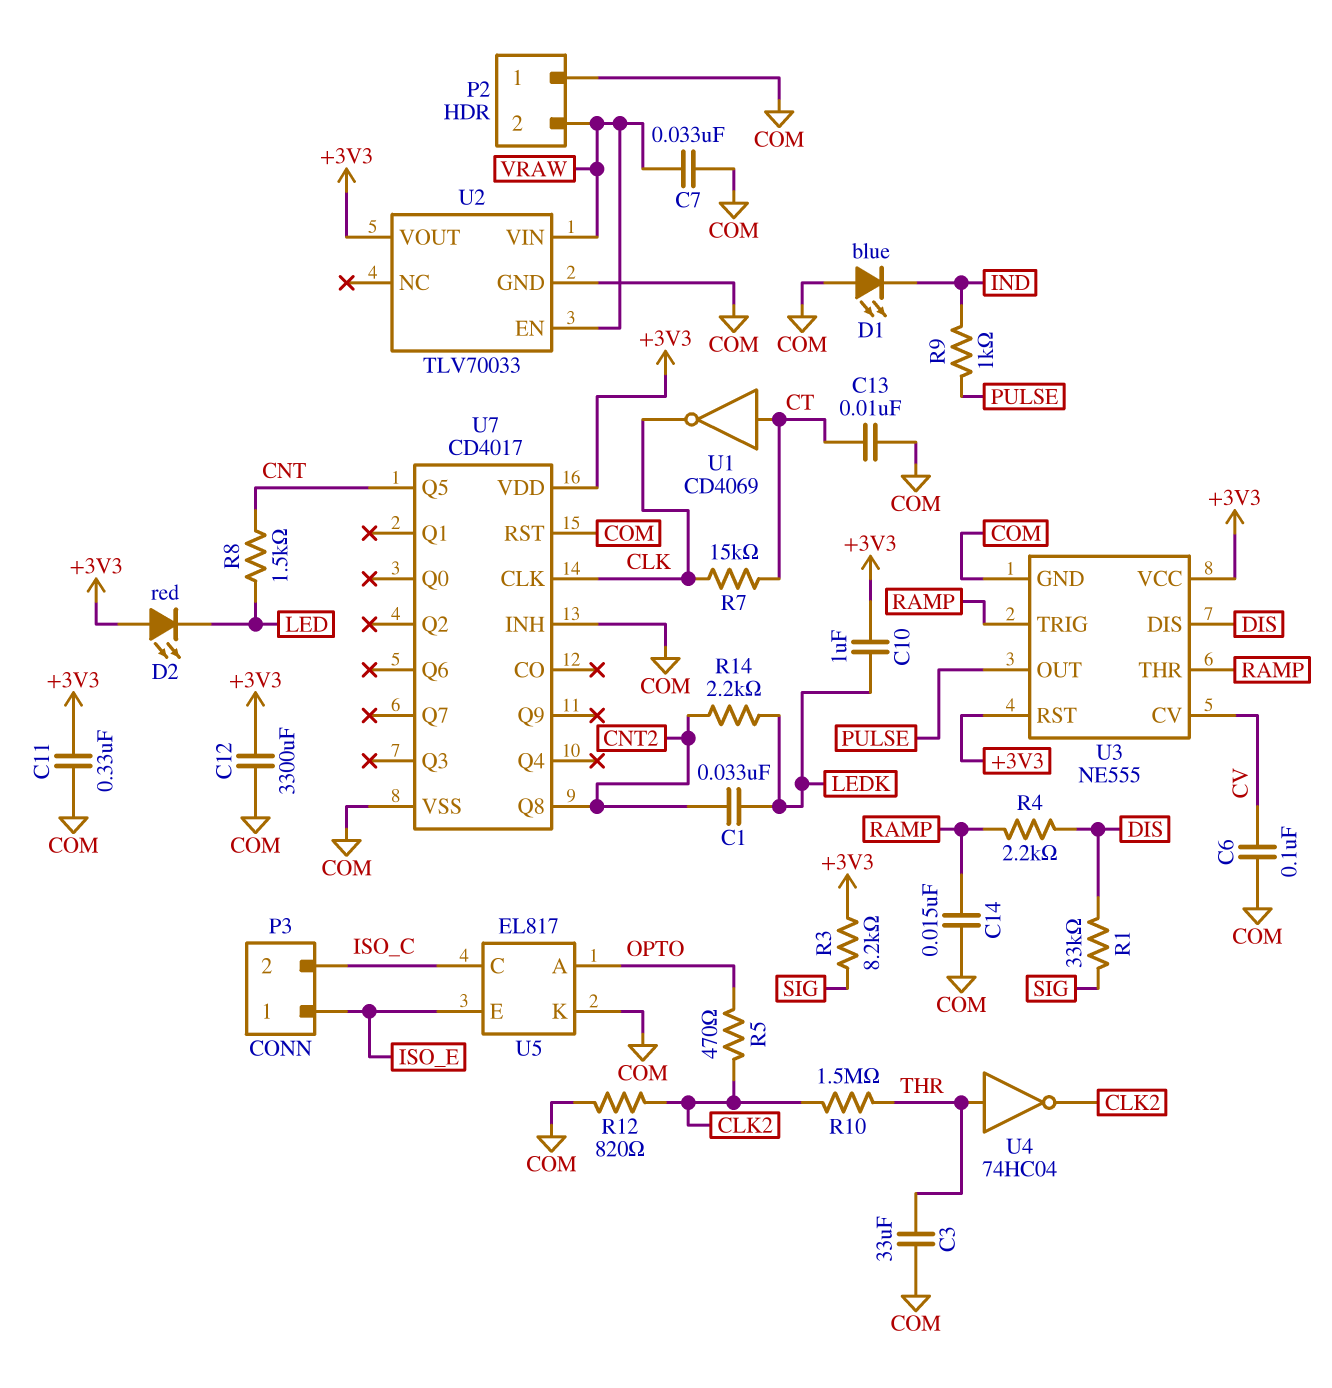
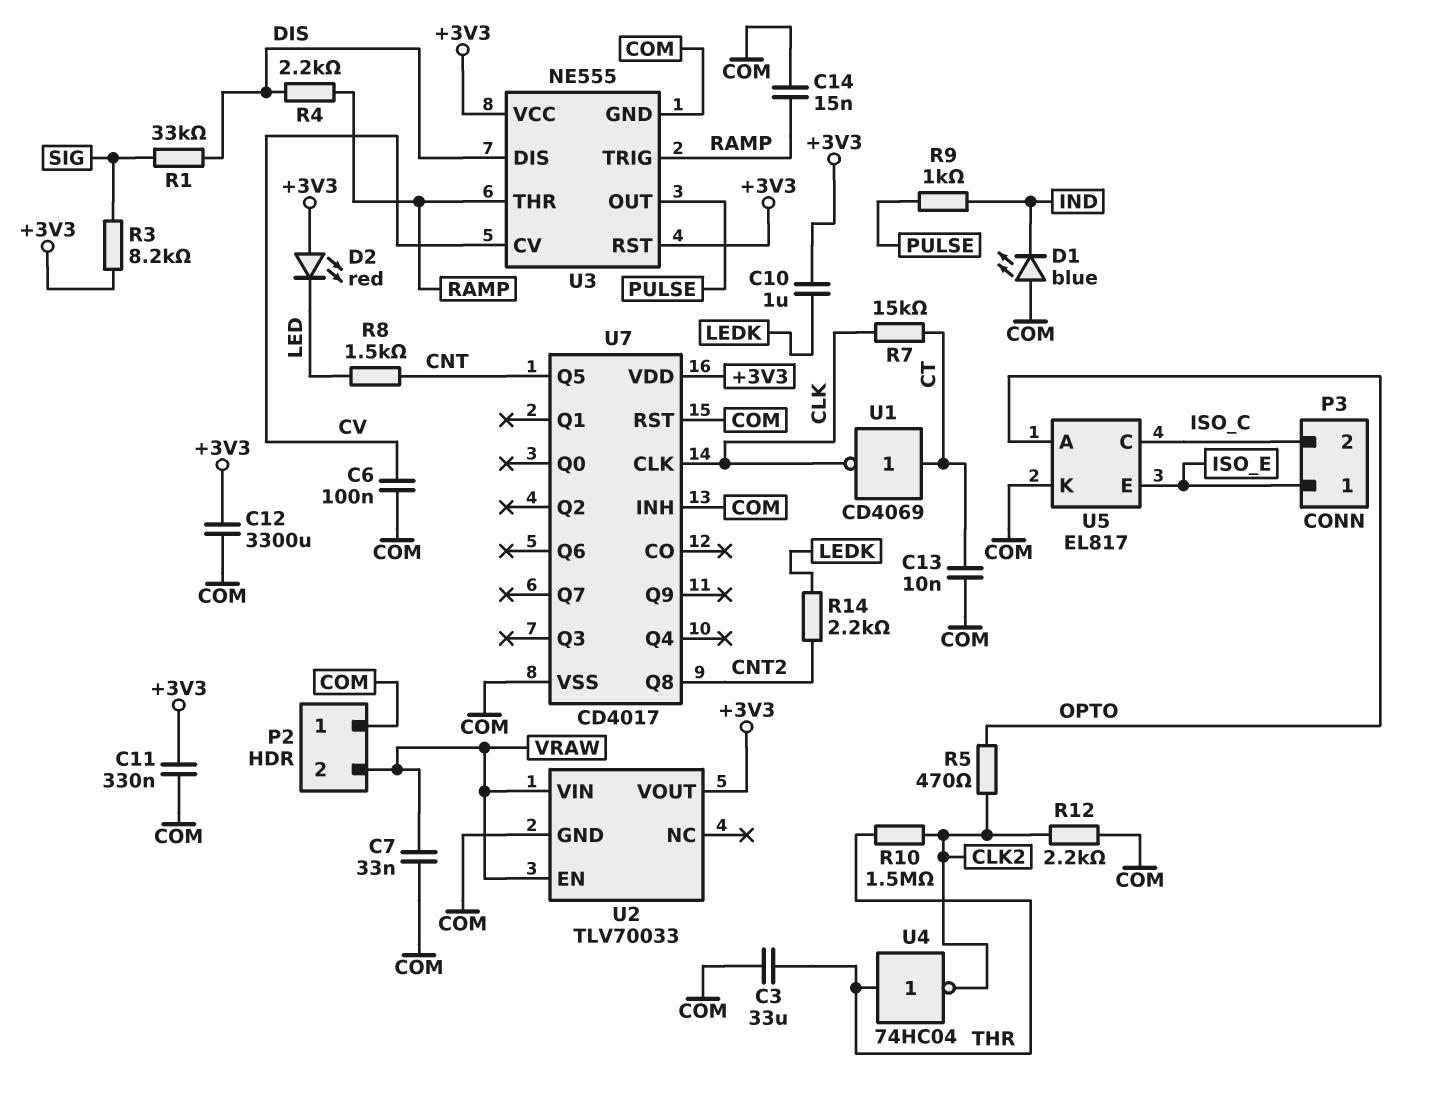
C1: 33nF (CNT2, LEDK) -> none
R12: 820 (CLK2, COM) -> 2.2k (CLK2, COM)

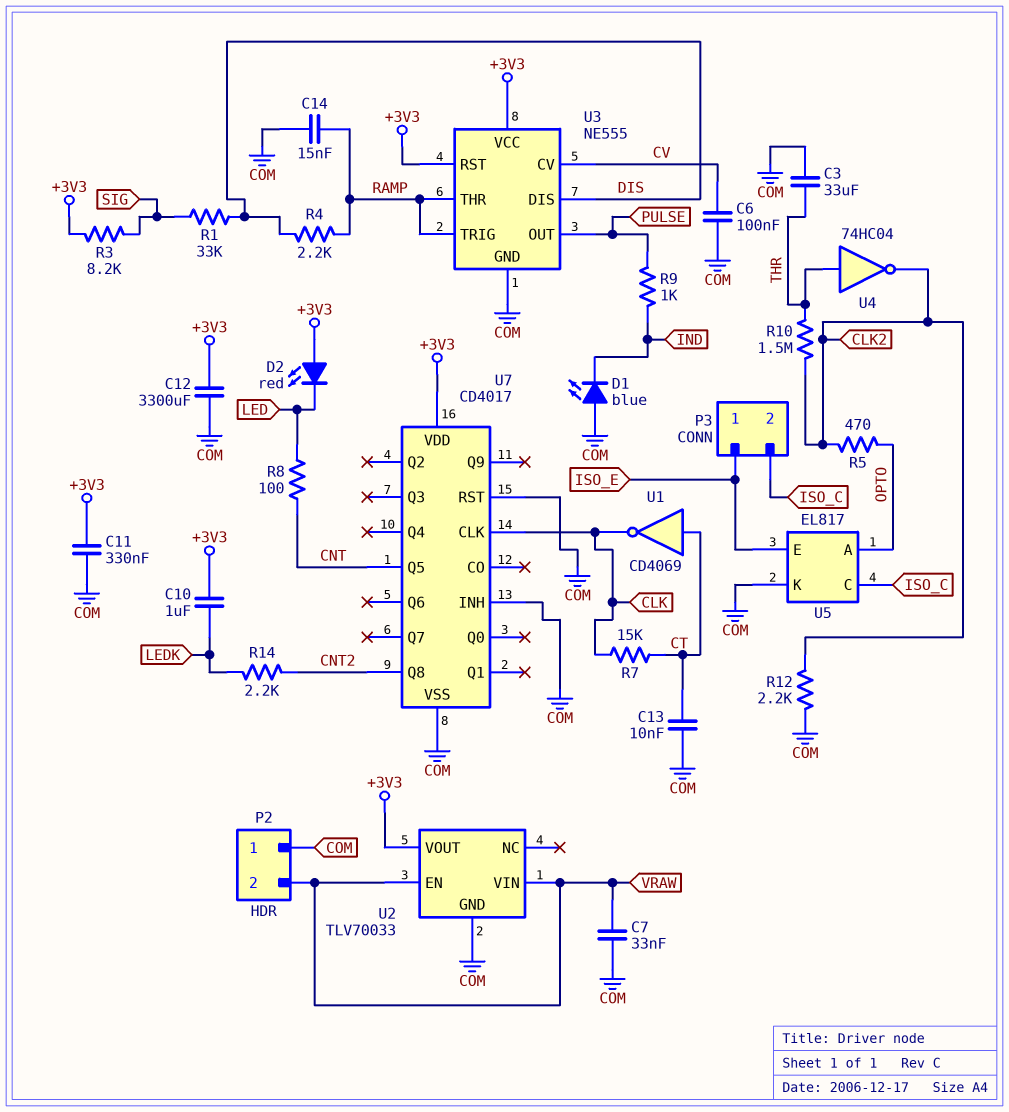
R8: 1.5k (CNT, LED) -> 100 (CNT, LED)

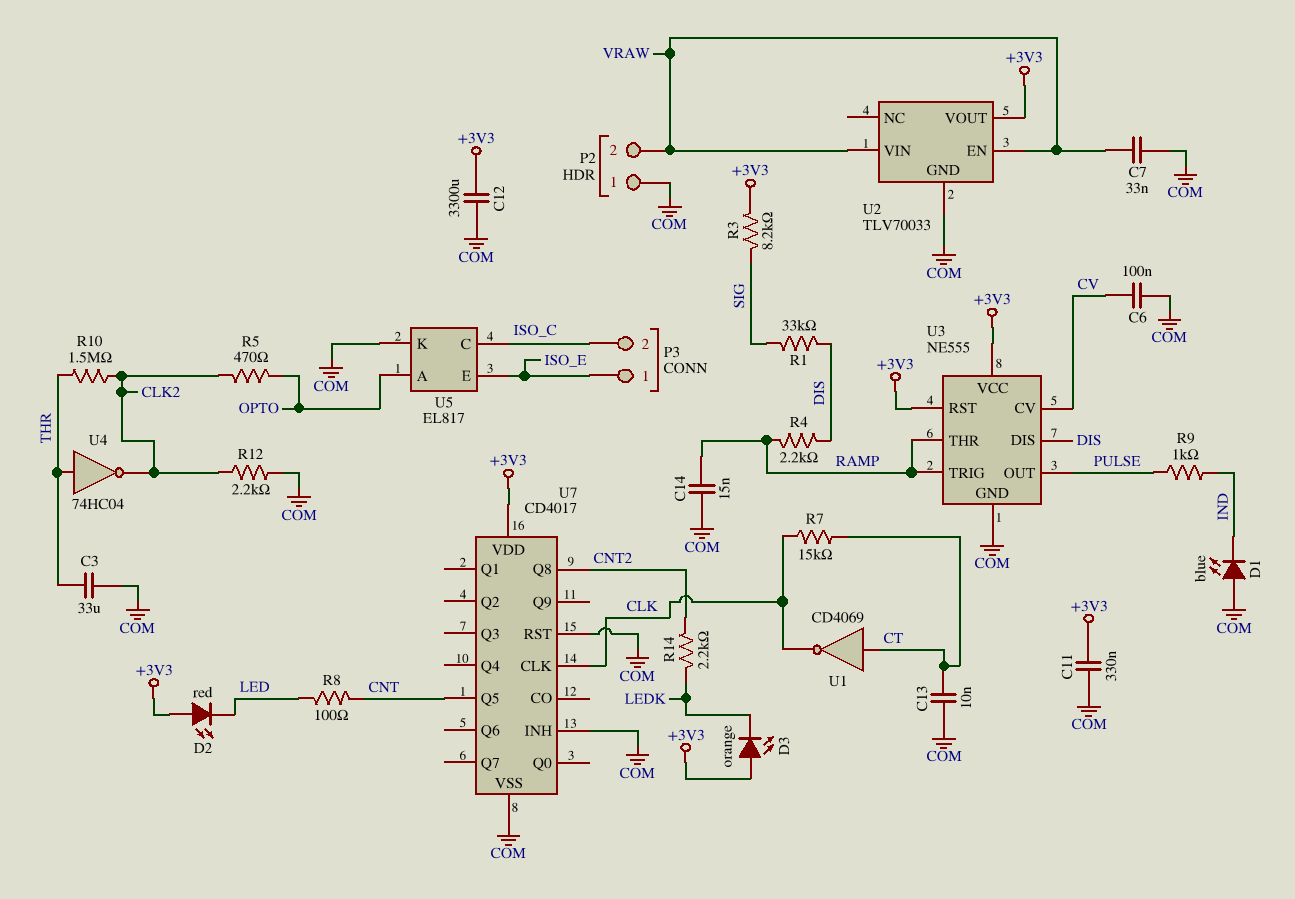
C10: 1uF (+3V3, LEDK) -> none
D3: none -> LED orange (A +3V3, K LEDK)

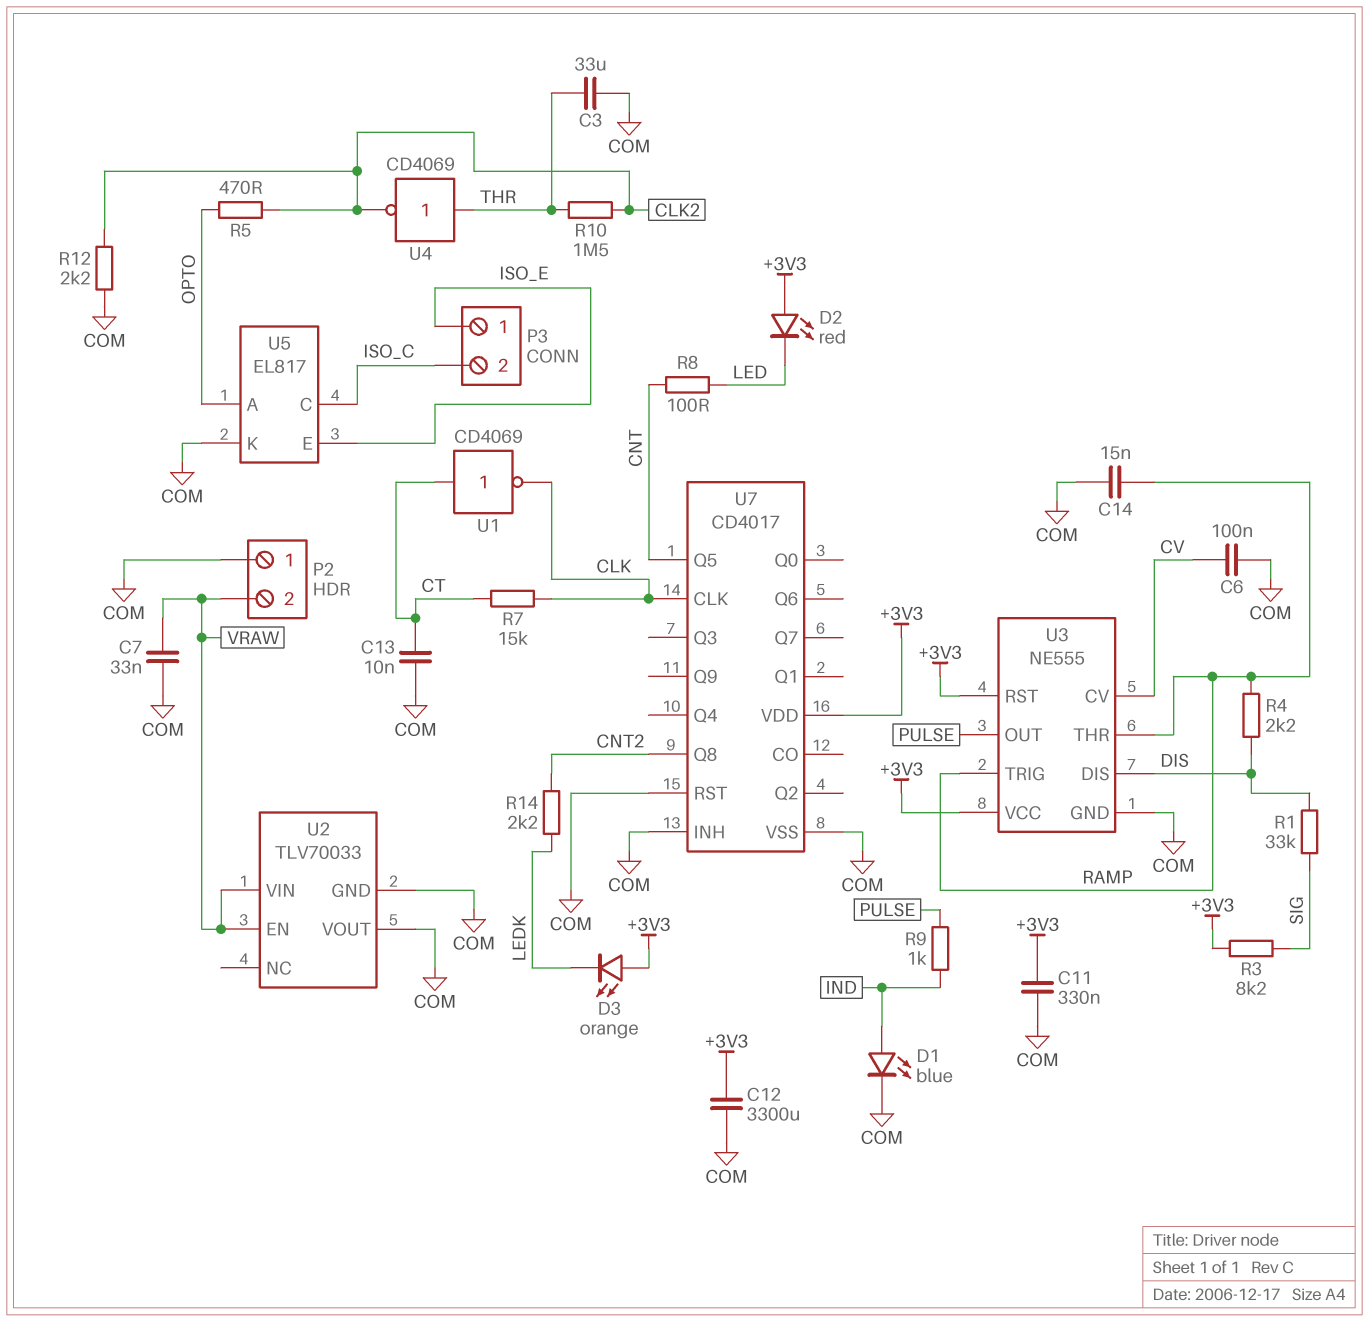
D1: LED blue (A COM, K IND) -> LED blue (A IND, K COM)
U2 pin VOUT: +3V3 -> COM
U4: NOT 74HC04 (in THR, out CLK2) -> NOT CD4069 (in THR, out CLK2)

